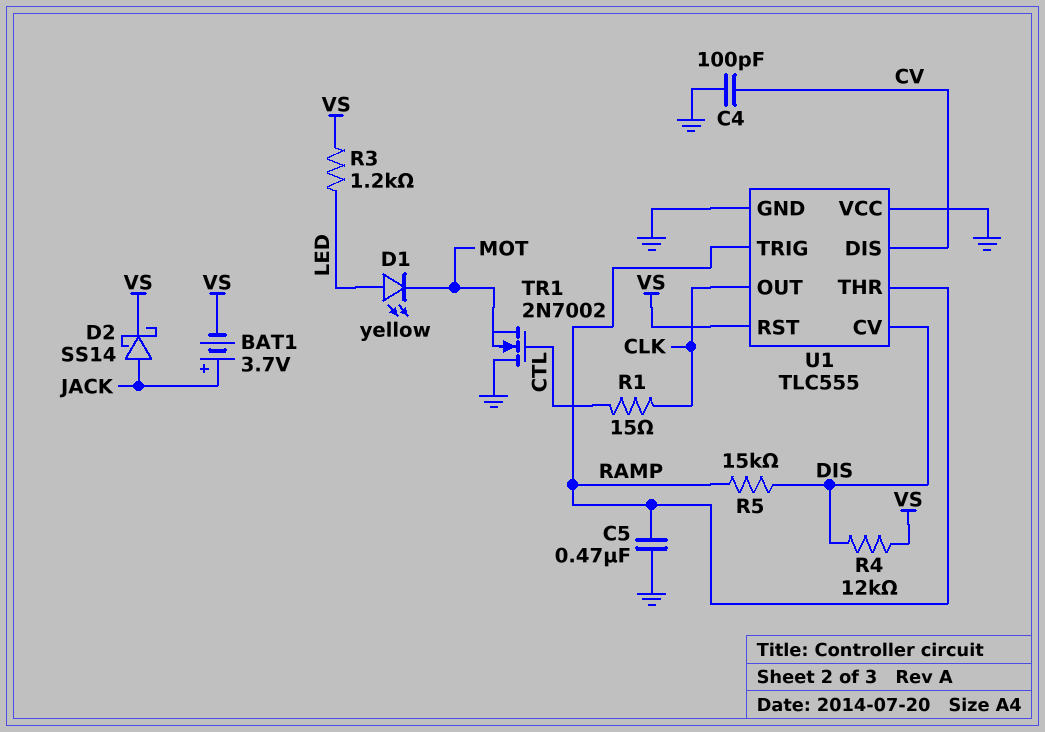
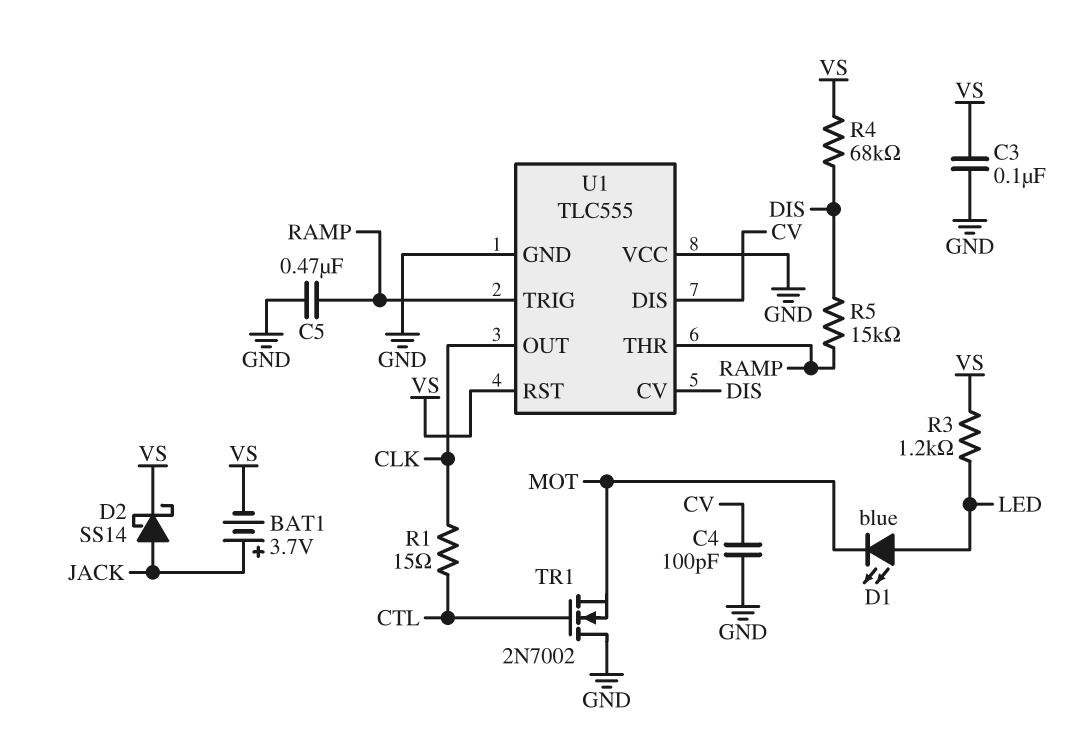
C3: none -> 100nF (GND, VS)
D1: LED yellow (A LED, K MOT) -> LED blue (A LED, K MOT)
R4: 12k (DIS, VS) -> 68k (DIS, VS)

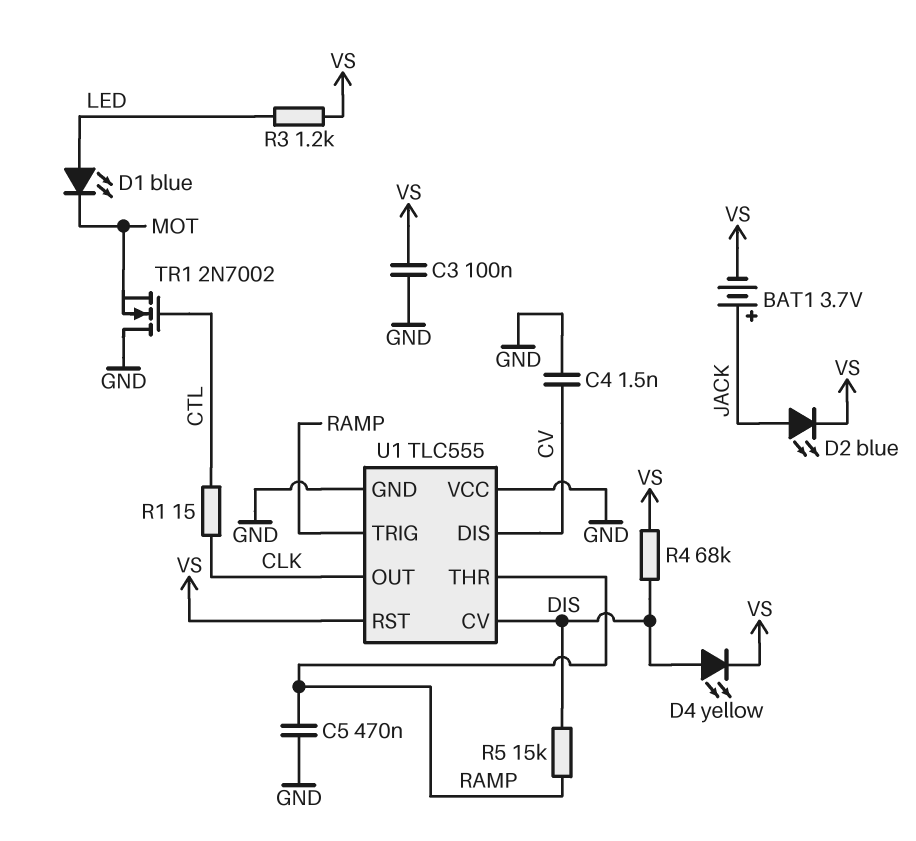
C4: 100pF (CV, GND) -> 1.5nF (CV, GND)
D2: schottky SS14 (A JACK, K VS) -> LED blue (A JACK, K VS)
D4: none -> LED yellow (A DIS, K VS)

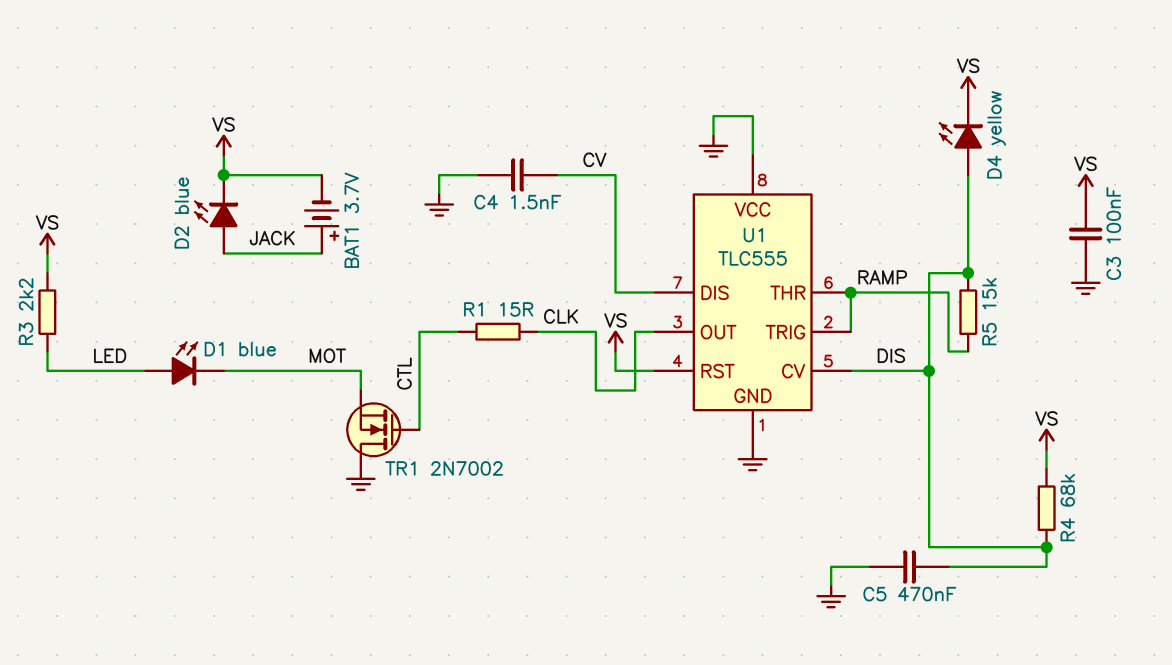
C5: 470nF (GND, RAMP) -> 470nF (DIS, GND)
R3: 1.2k (LED, VS) -> 2.2k (LED, VS)

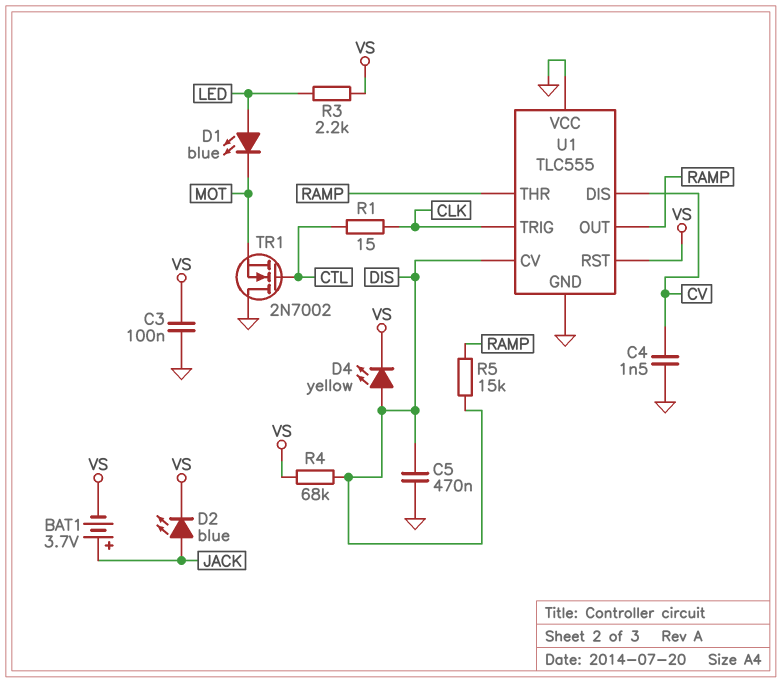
U1 pin OUT: CLK -> RAMP
U1 pin TRIG: RAMP -> CLK

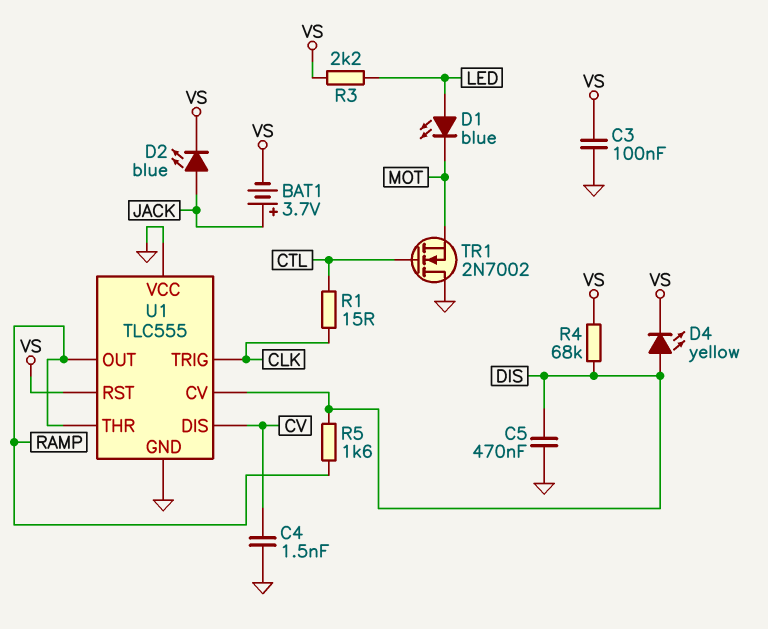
R5: 15k (DIS, RAMP) -> 1.6k (DIS, RAMP)

